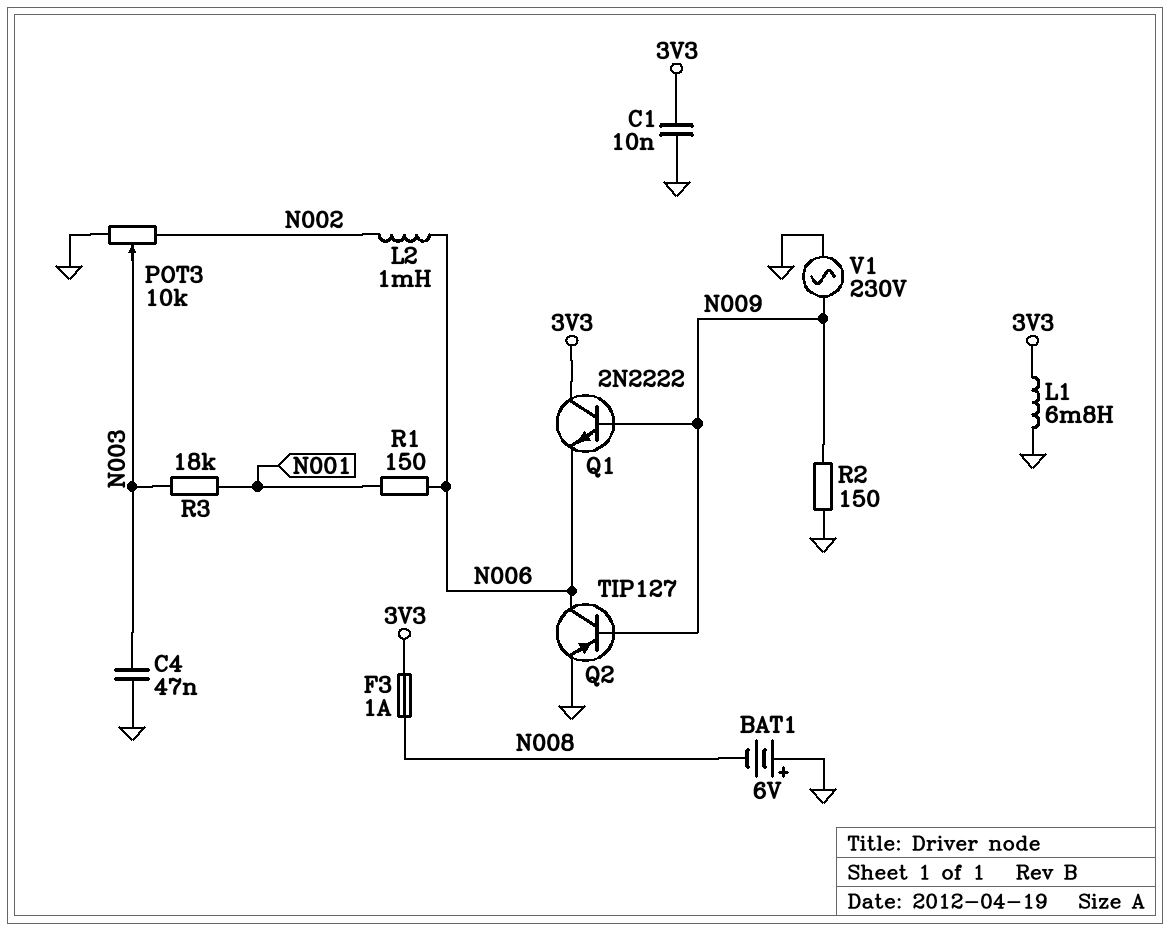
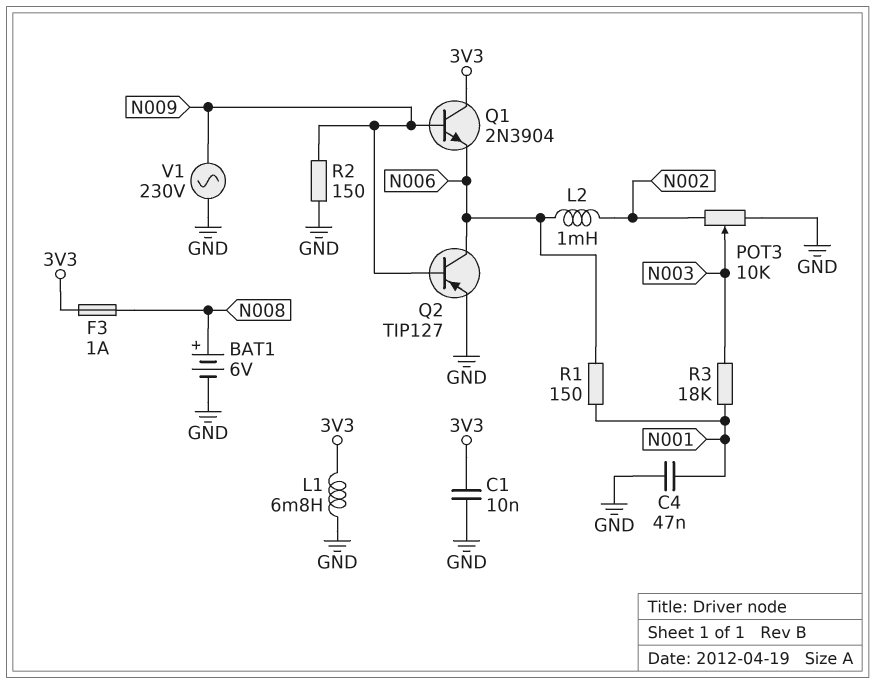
BAT1: 6V (plus GND, minus N008) -> 6V (plus N008, minus GND)
C4: 47nF (GND, N003) -> 47nF (GND, N001)
Q1: NPN 2N2222 (B N009, C 3V3, E N006) -> NPN 2N3904 (B N009, C 3V3, E N006)

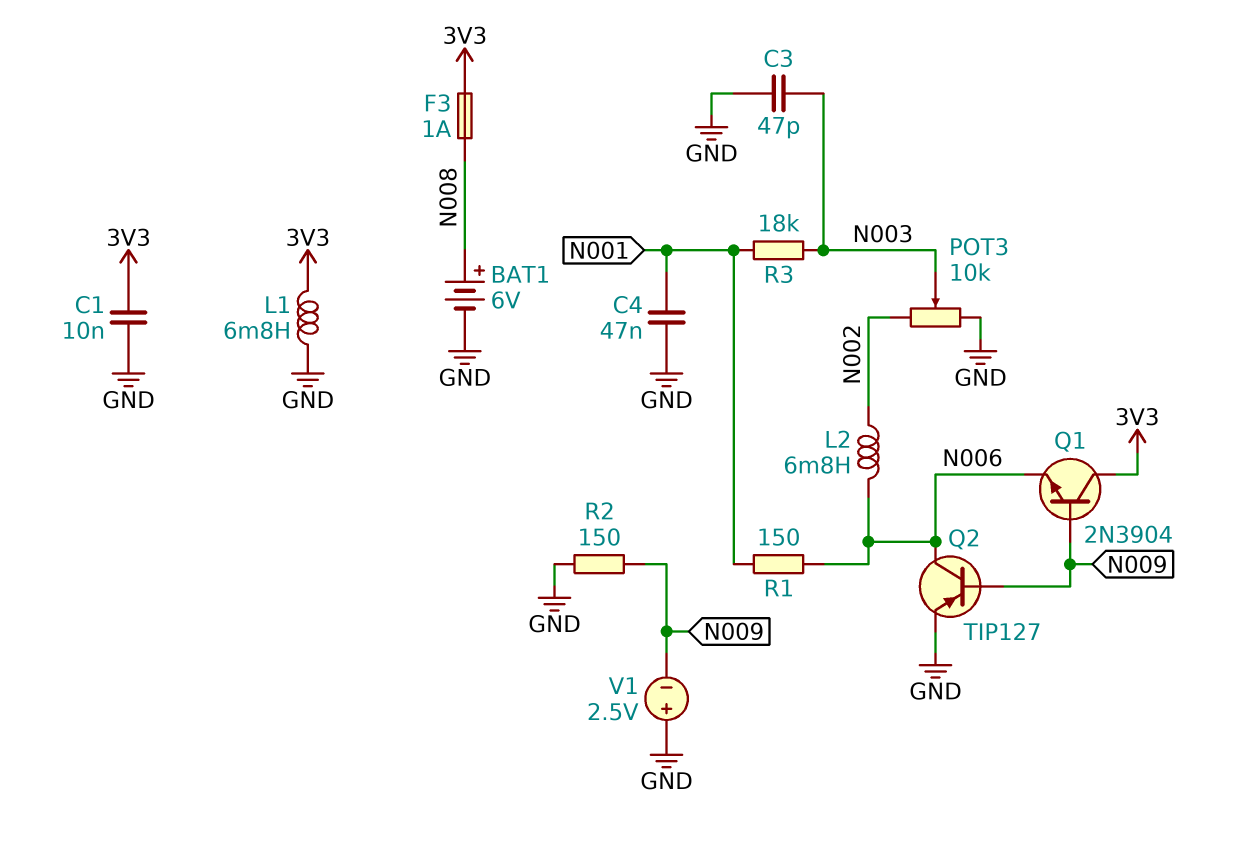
C3: none -> 47pF (GND, N003)
L2: 1mH (N002, N006) -> 6.8mH (N002, N006)
V1: AC 230V (GND, N009) -> 2.5V (plus GND, minus N009)

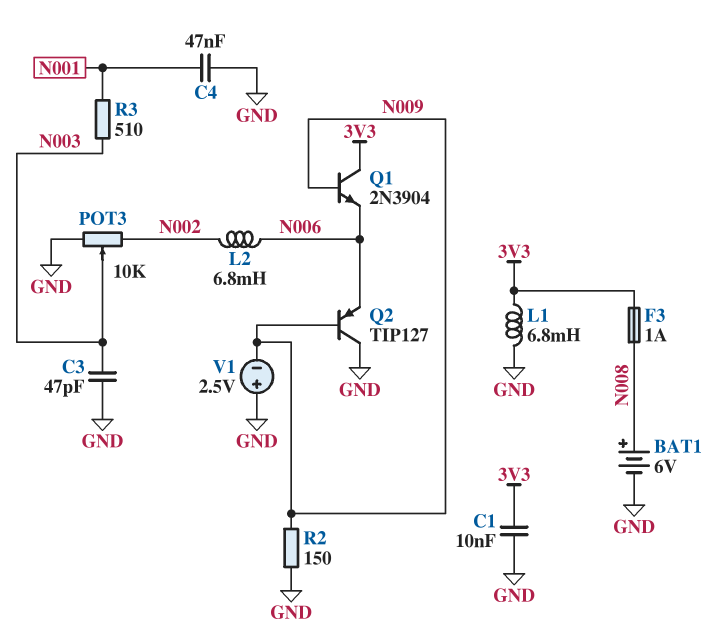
Q2: PNP TIP127 (B N009, C N006, E GND) -> PNP TIP127 (B N009, C GND, E N006)
R1: 150 (N001, N006) -> none
R3: 18k (N001, N003) -> 510 (N001, N003)

